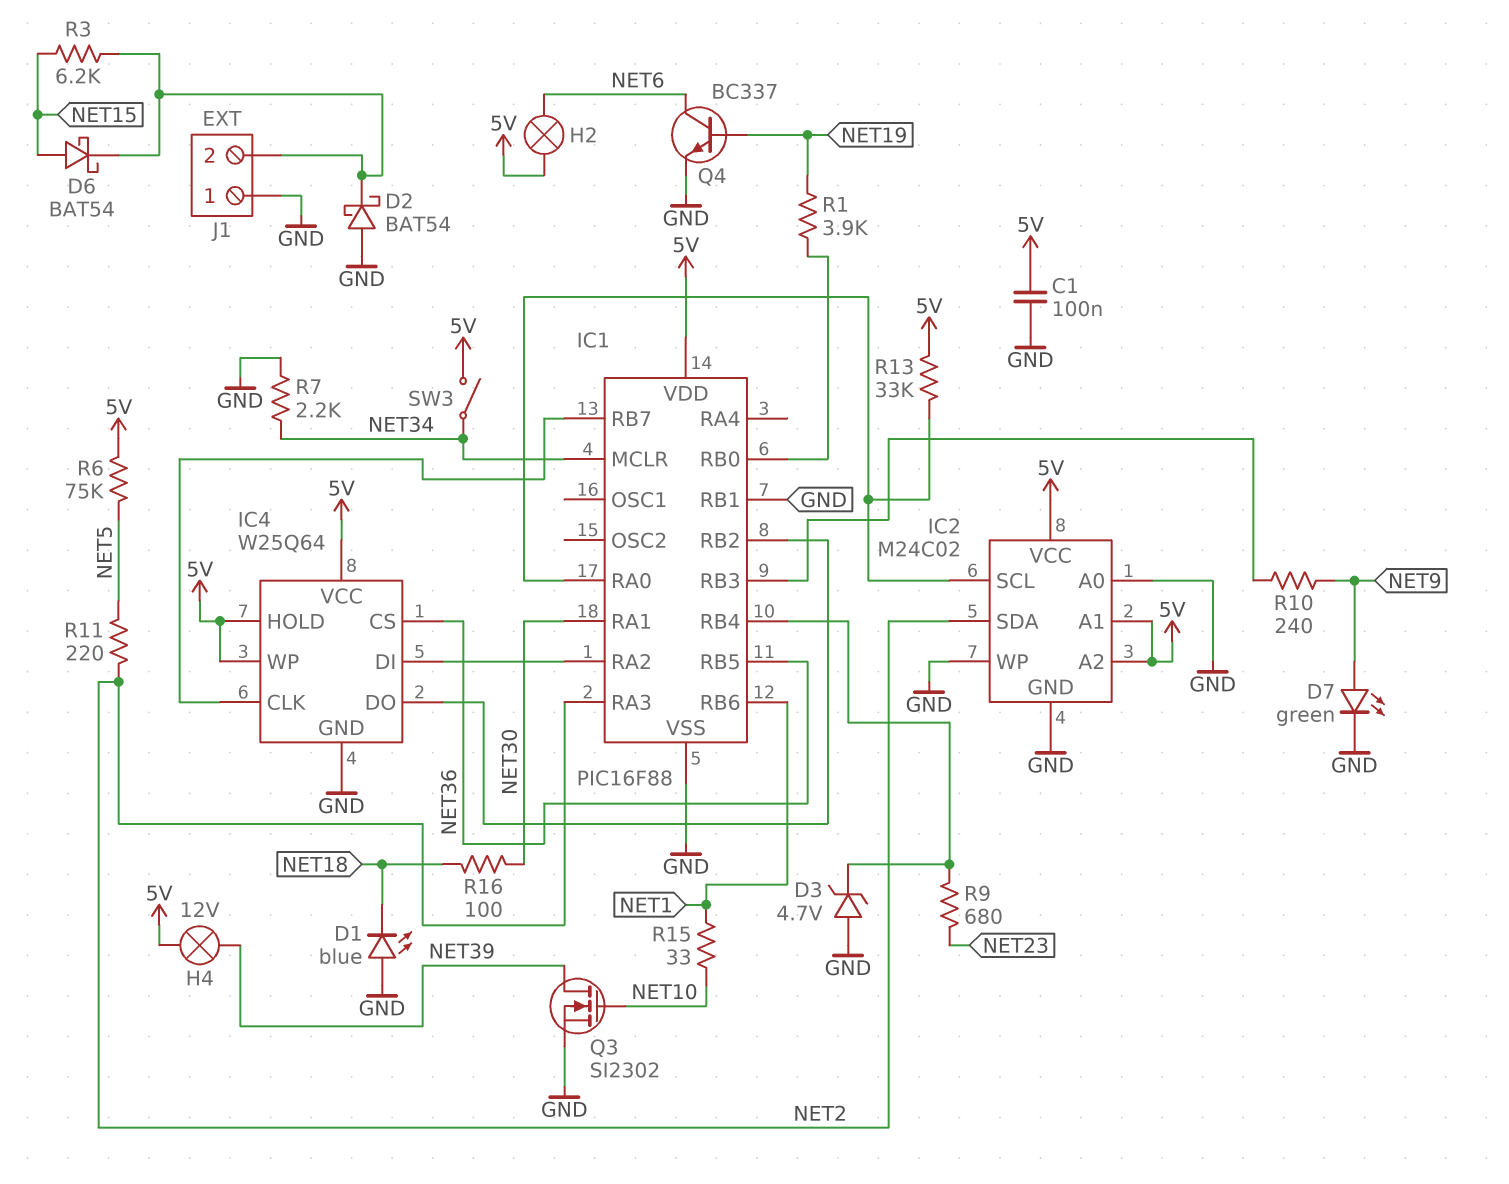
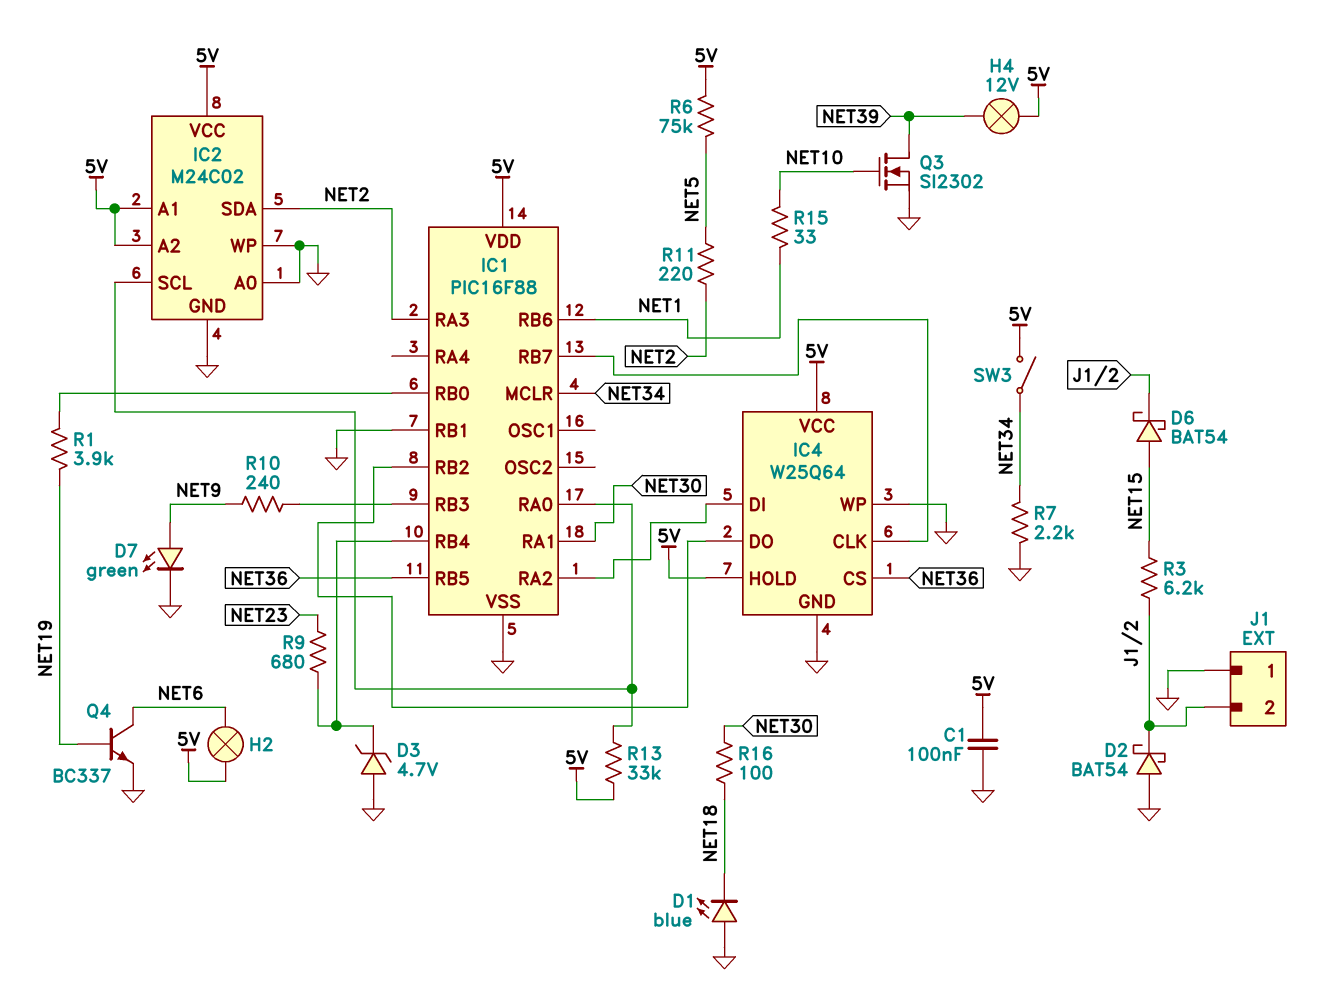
IC4 pin WP: 5V -> GND

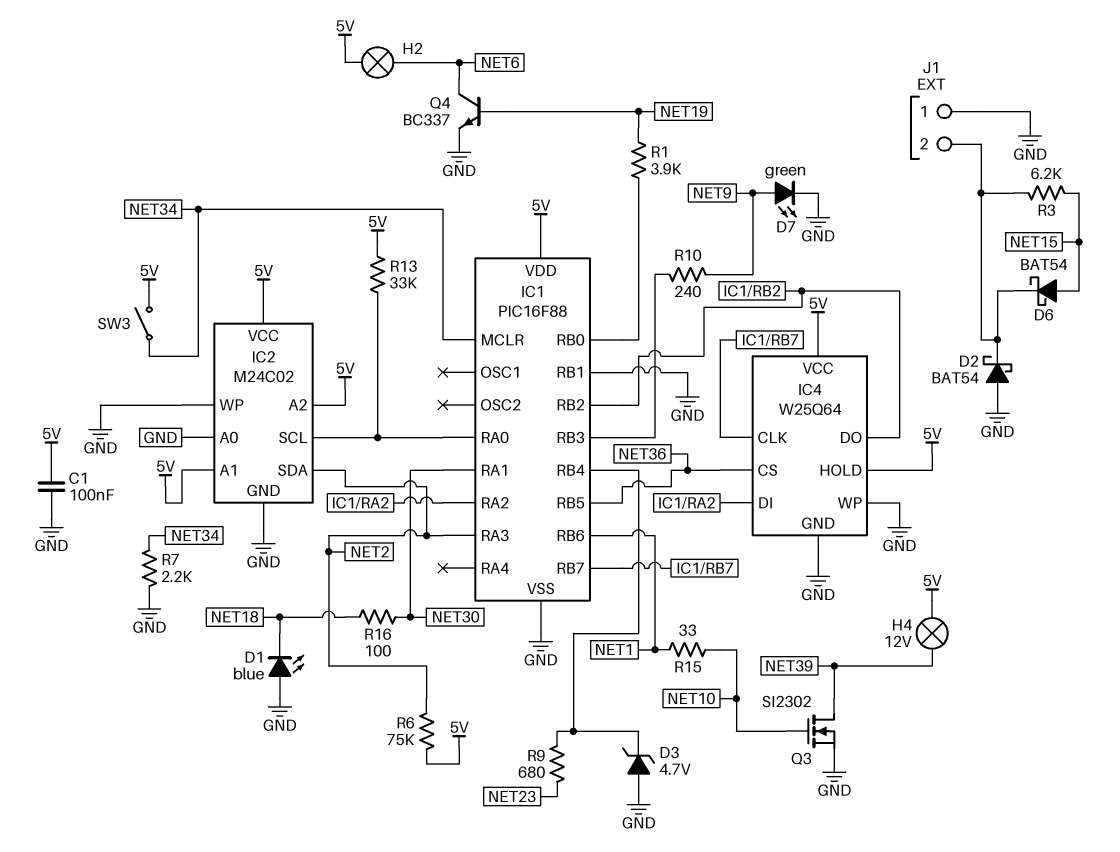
R6: 75k (5V, NET5) -> 75k (5V, NET2)
R11: 220 (NET2, NET5) -> none

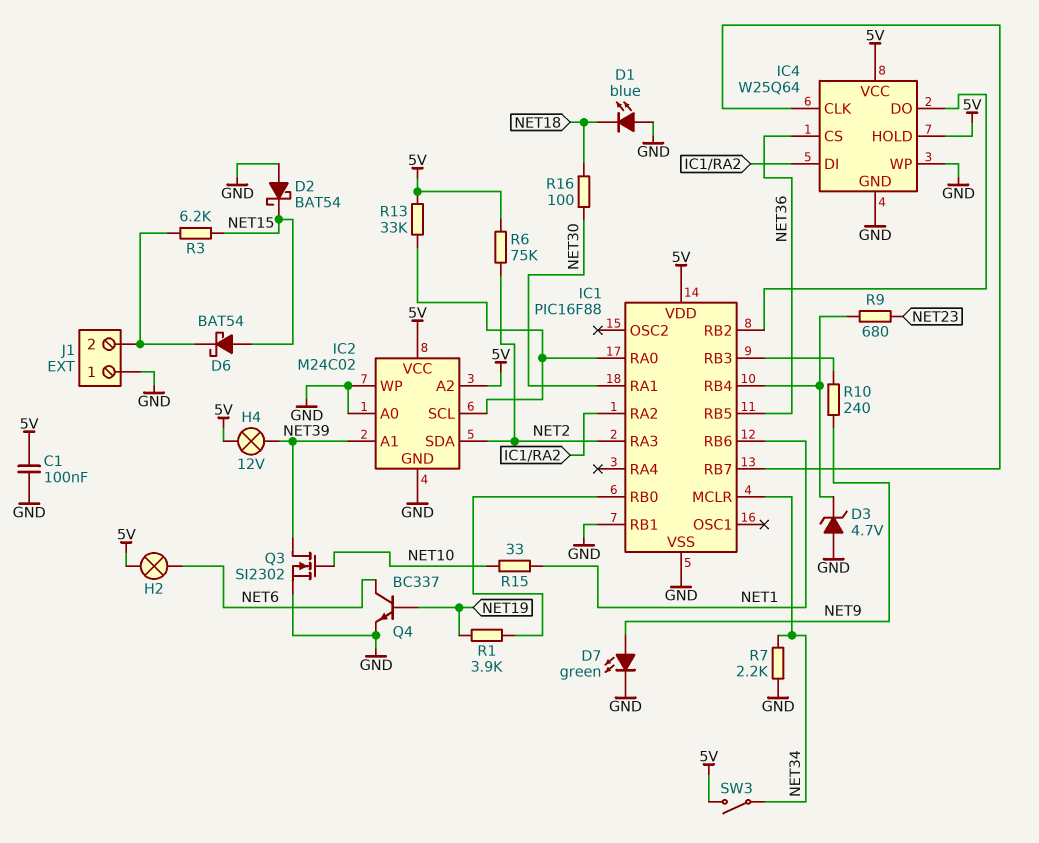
D2: schottky BAT54 (A GND, K J1/2) -> schottky BAT54 (A GND, K NET15)
IC2 pin A1: 5V -> NET39

